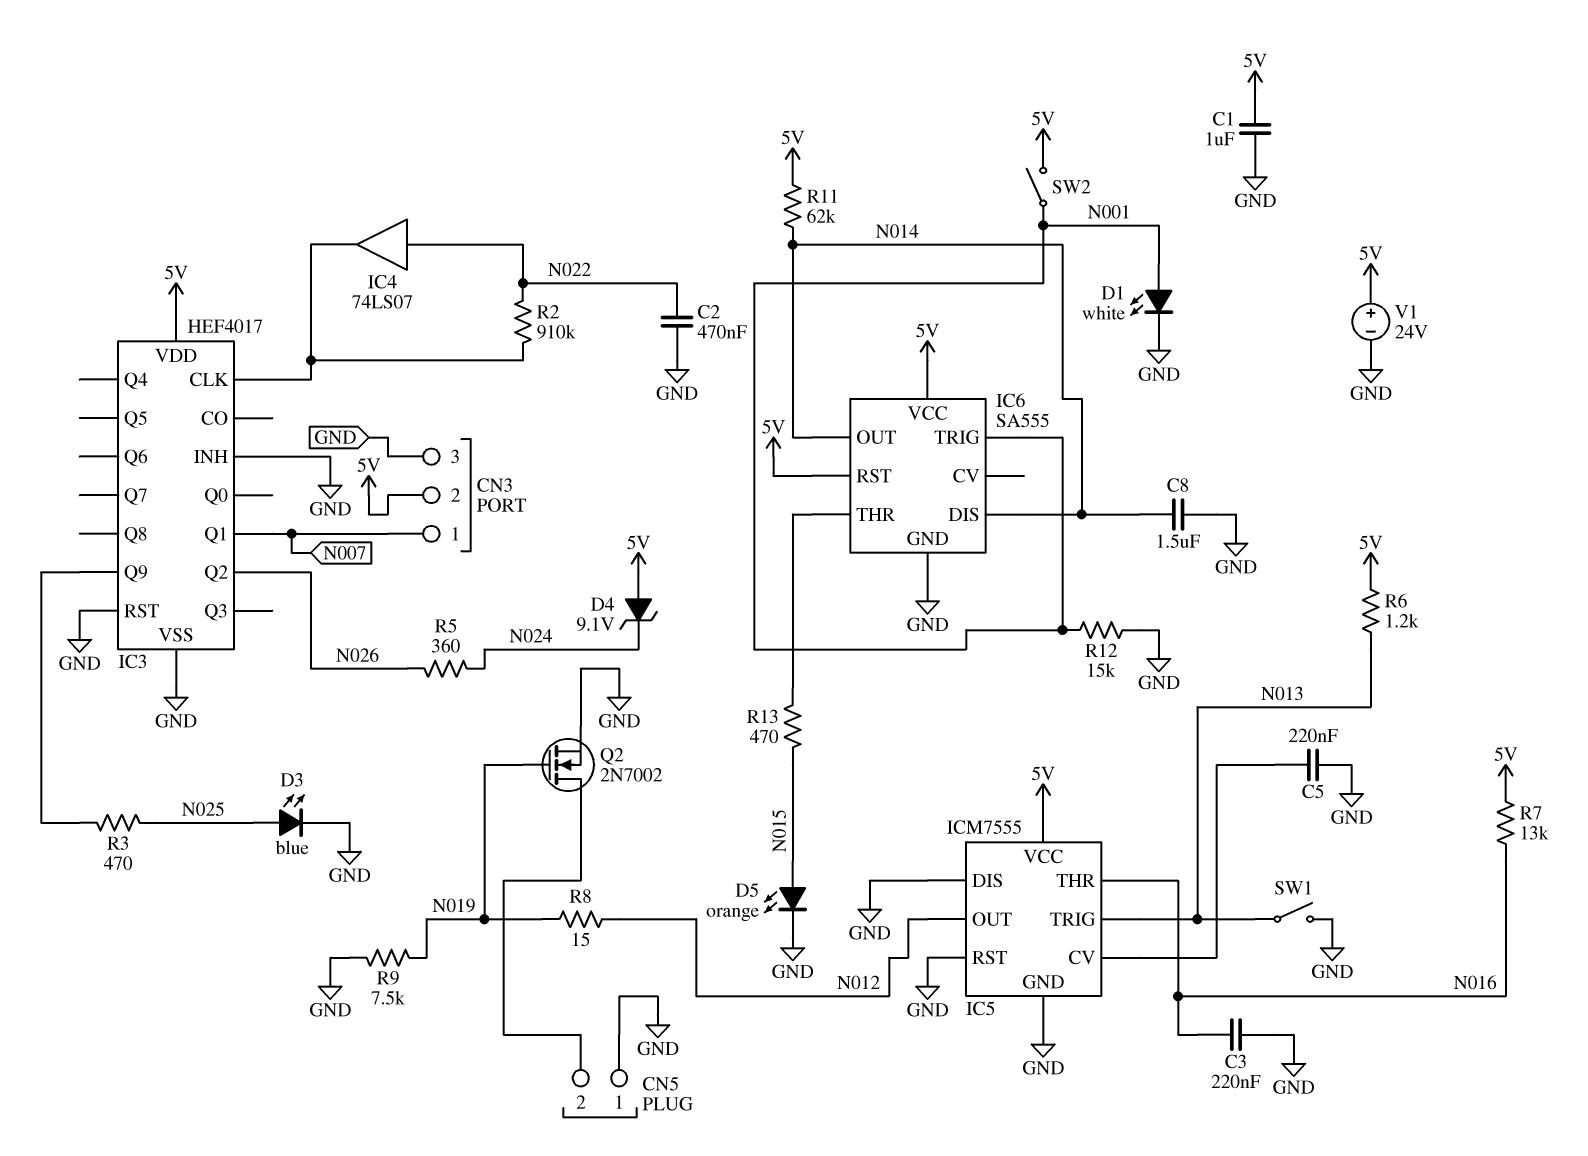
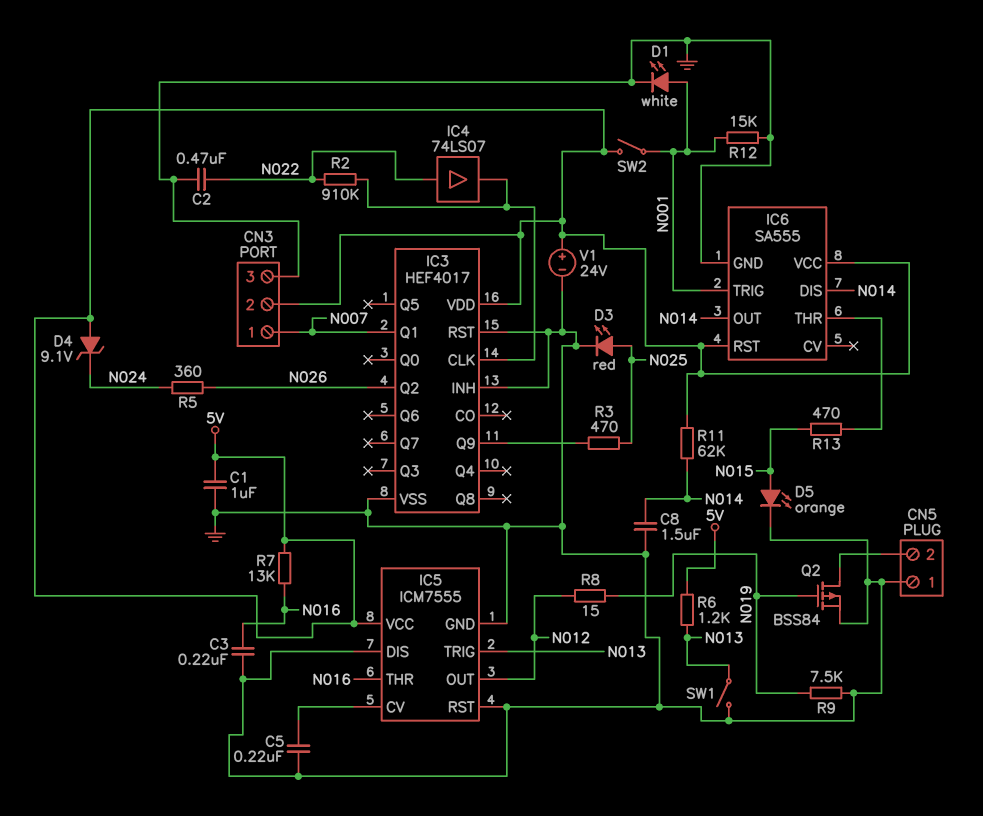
D3: LED blue (A N025, K GND) -> LED red (A N025, K GND)
Q2: NMOS 2N7002 (G N019, D CN5/2, S GND) -> PMOS BSS84 (G N019, D CN5/2, S GND)

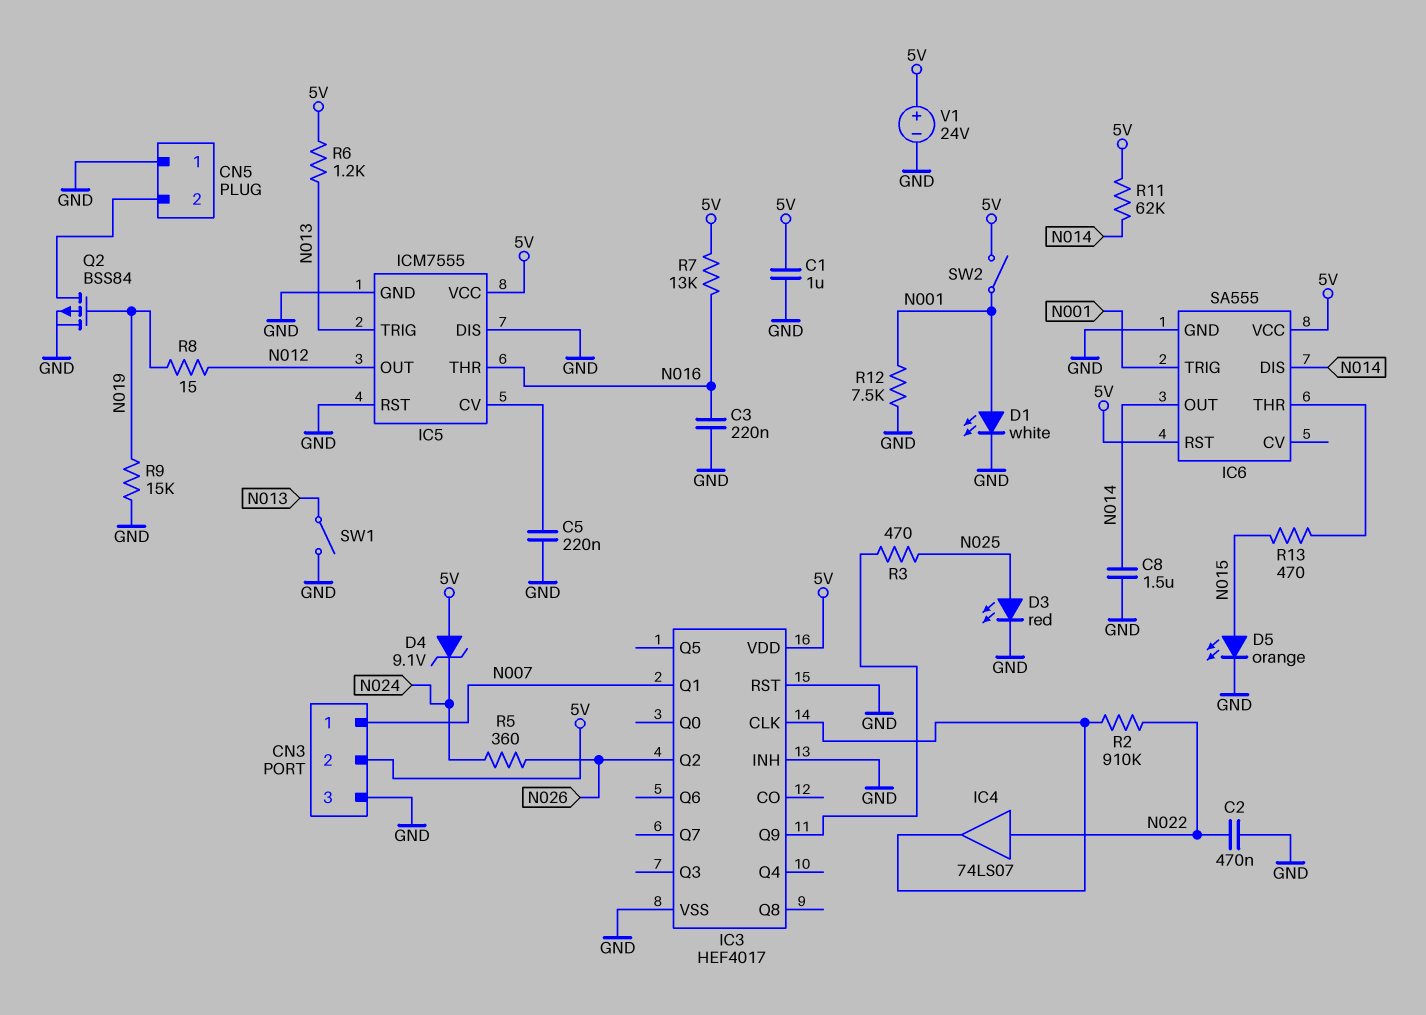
R9: 7.5k (GND, N019) -> 15k (GND, N019)
R12: 15k (GND, N001) -> 7.5k (GND, N001)

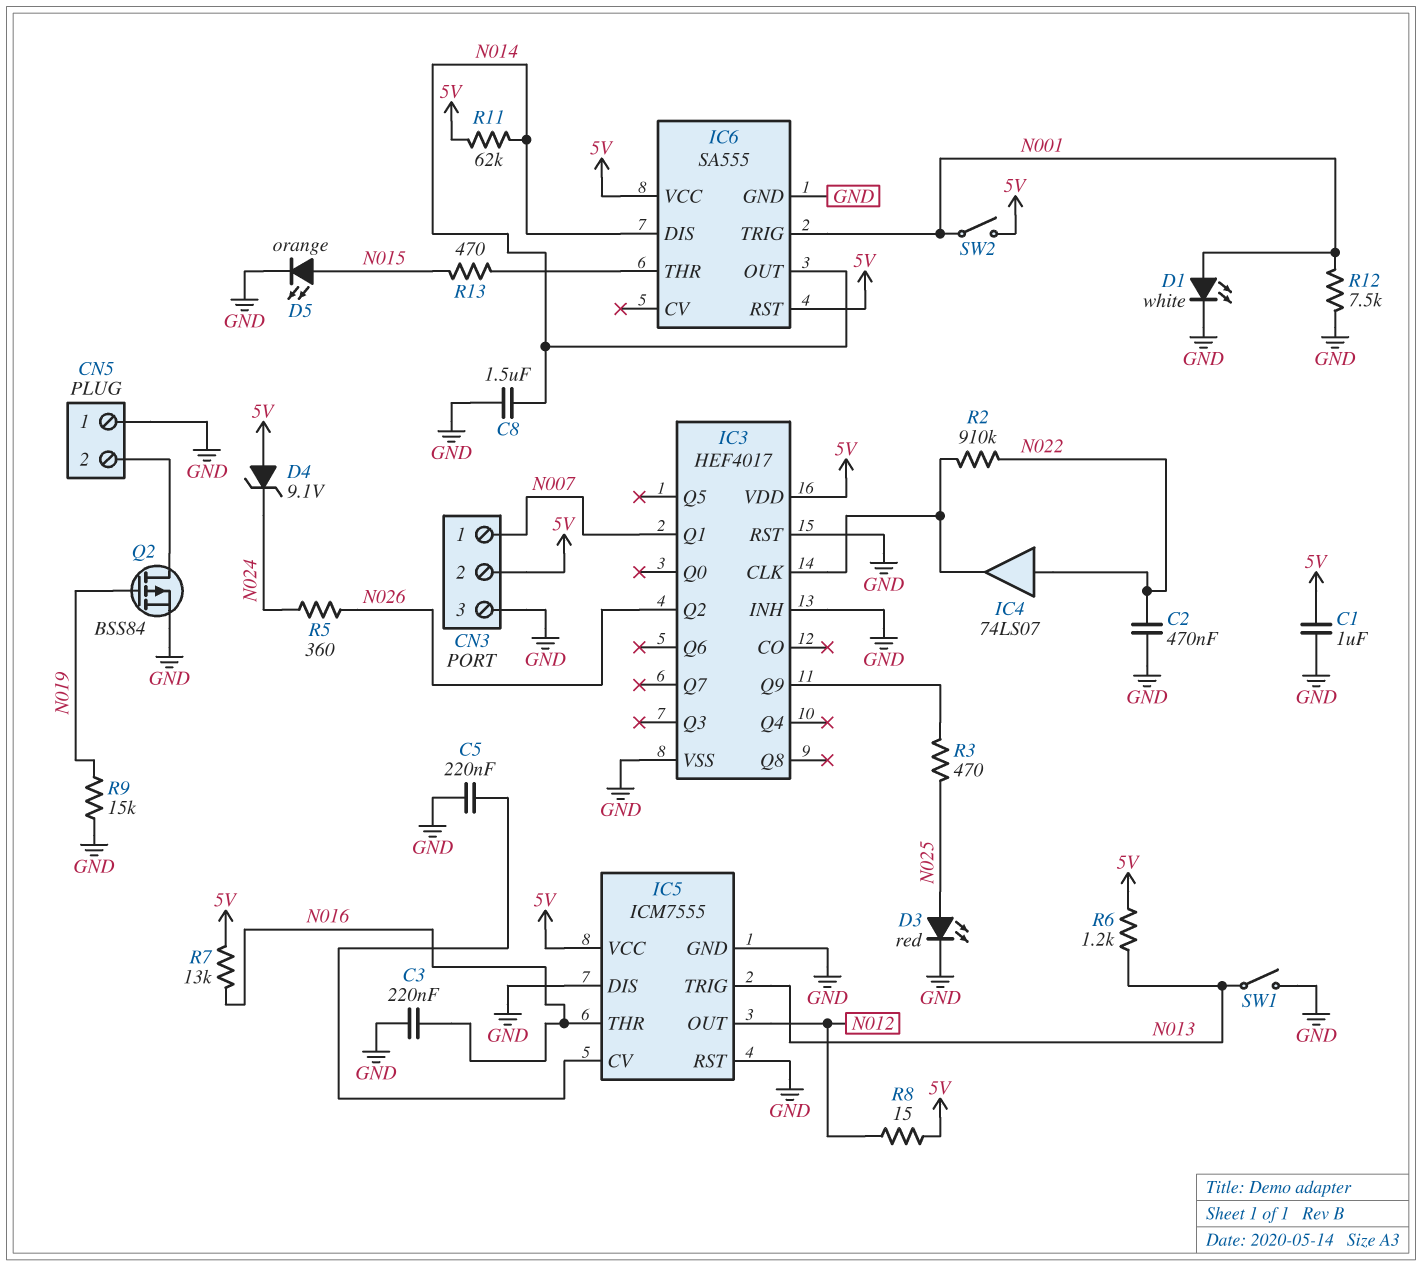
R8: 15 (N012, N019) -> 15 (5V, N012)
V1: 24V (plus 5V, minus GND) -> none

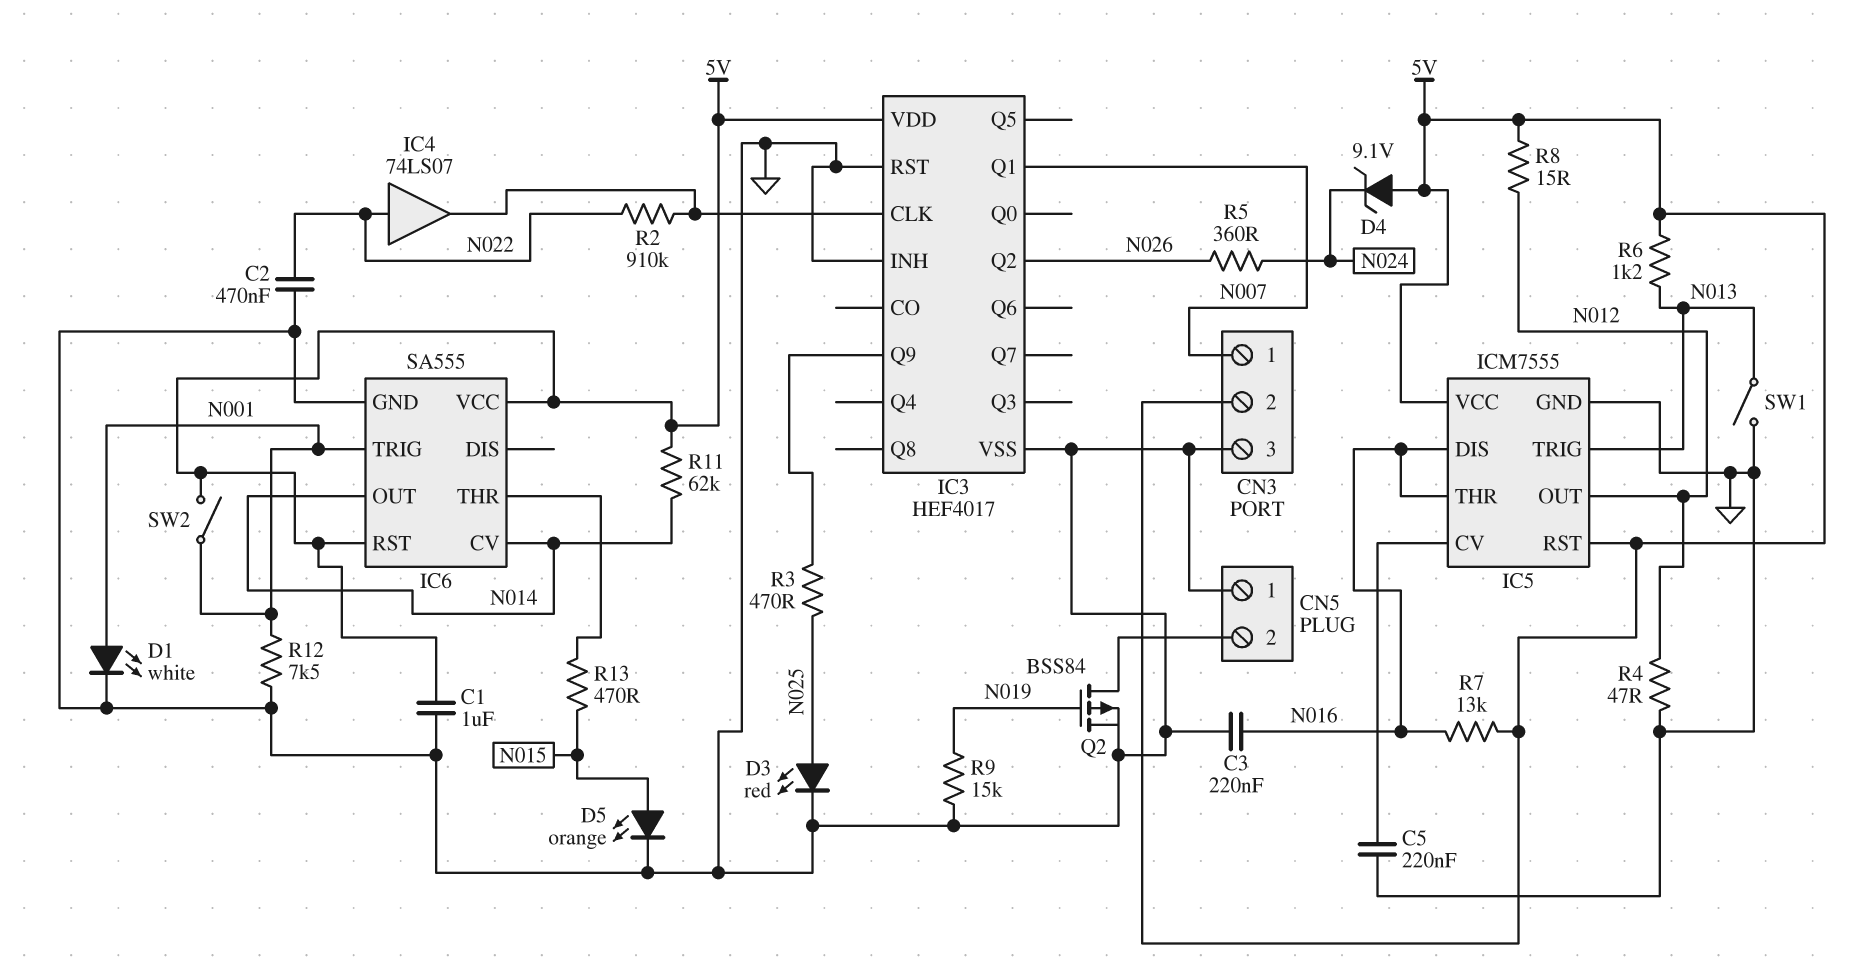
C8: 1.5uF (GND, N014) -> none
IC5 pin DIS: GND -> N016
IC5 pin RST: GND -> 5V
IC6 pin CV: none -> N014
IC6 pin DIS: N014 -> none
R4: none -> 47 (GND, N012)

